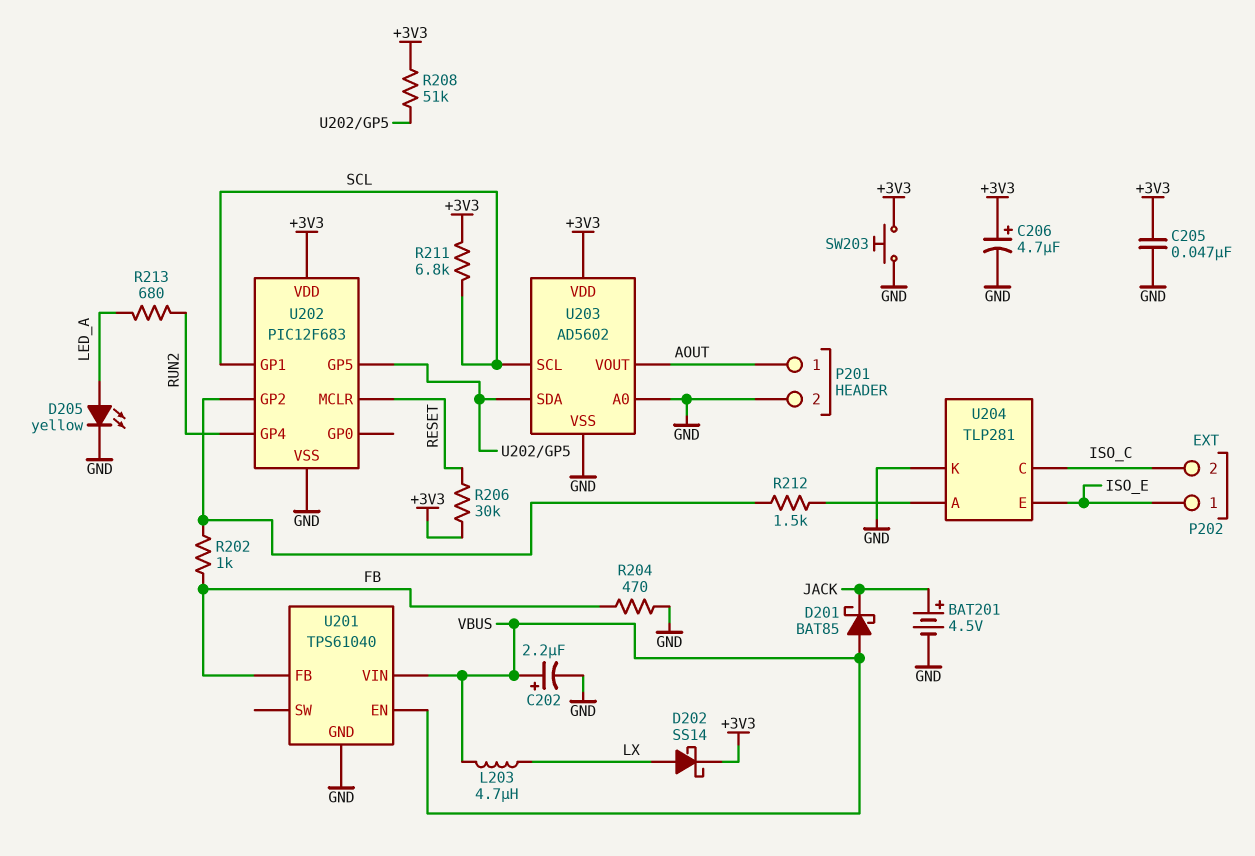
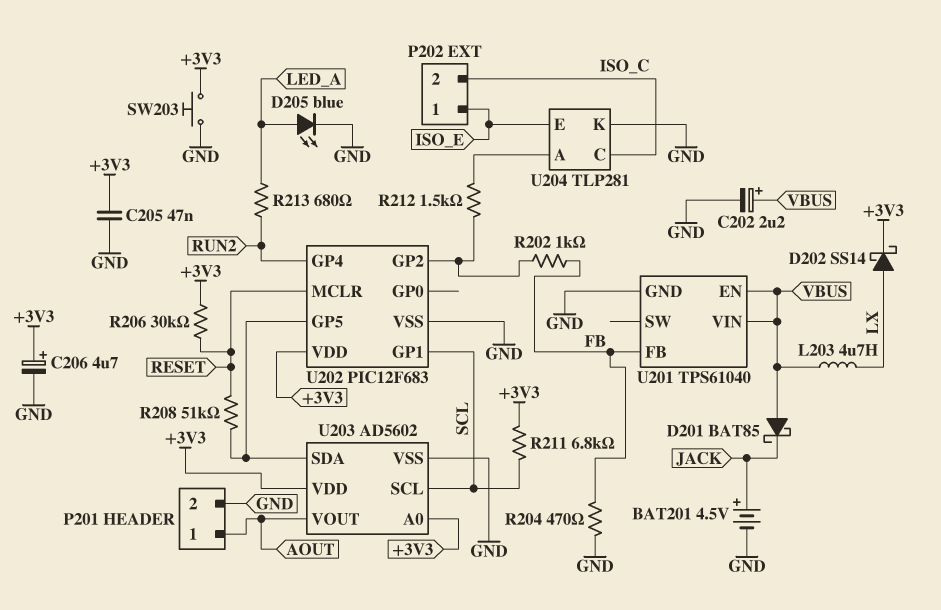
D205: LED yellow (A LED_A, K GND) -> LED blue (A LED_A, K GND)
R208: 51k (+3V3, U202/GP5) -> 51k (RESET, U202/GP5)
U203 pin A0: GND -> +3V3

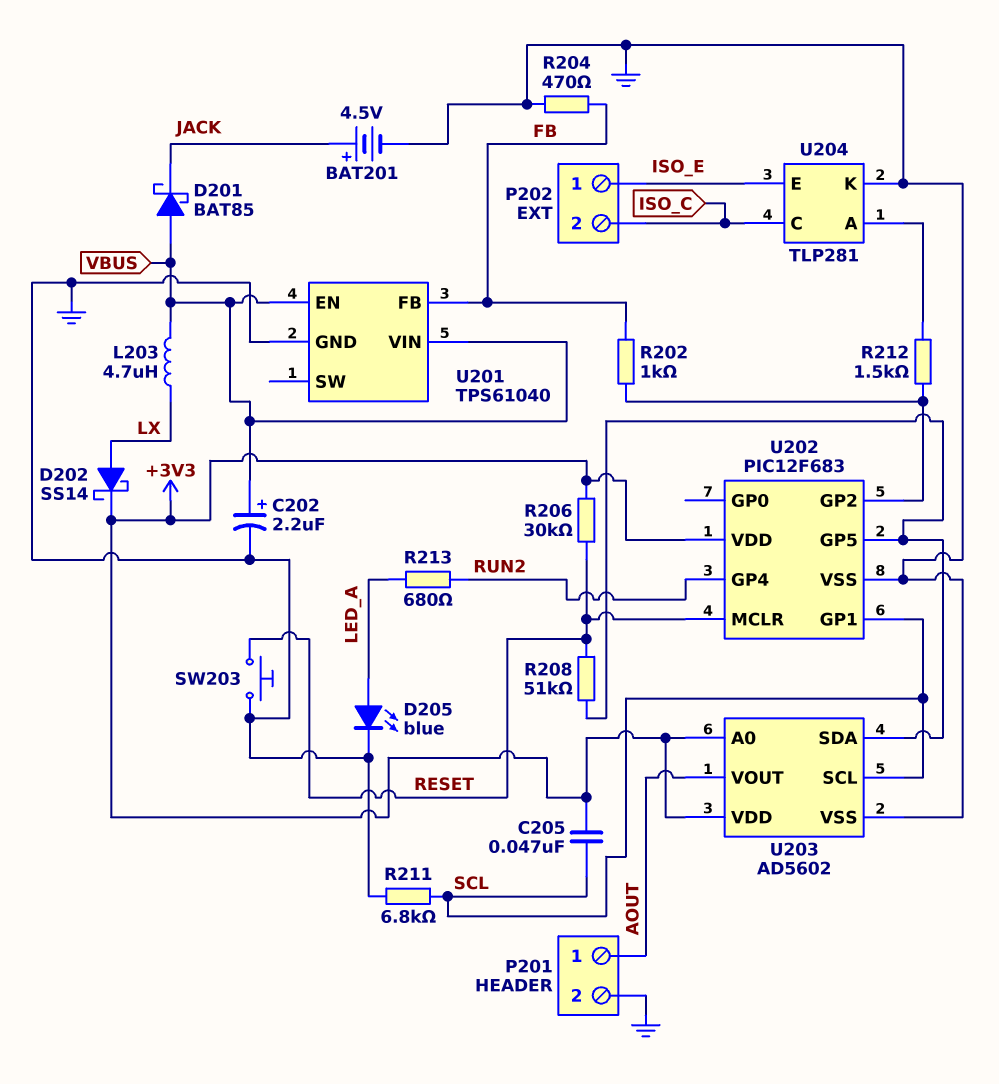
C205: 47nF (+3V3, GND) -> 47nF (+3V3, SCL)
C206: 4.7uF (plus +3V3, minus GND) -> none
R211: 6.8k (+3V3, SCL) -> 6.8k (GND, SCL)
SW203: button (+3V3, GND) -> button (GND, RESET)

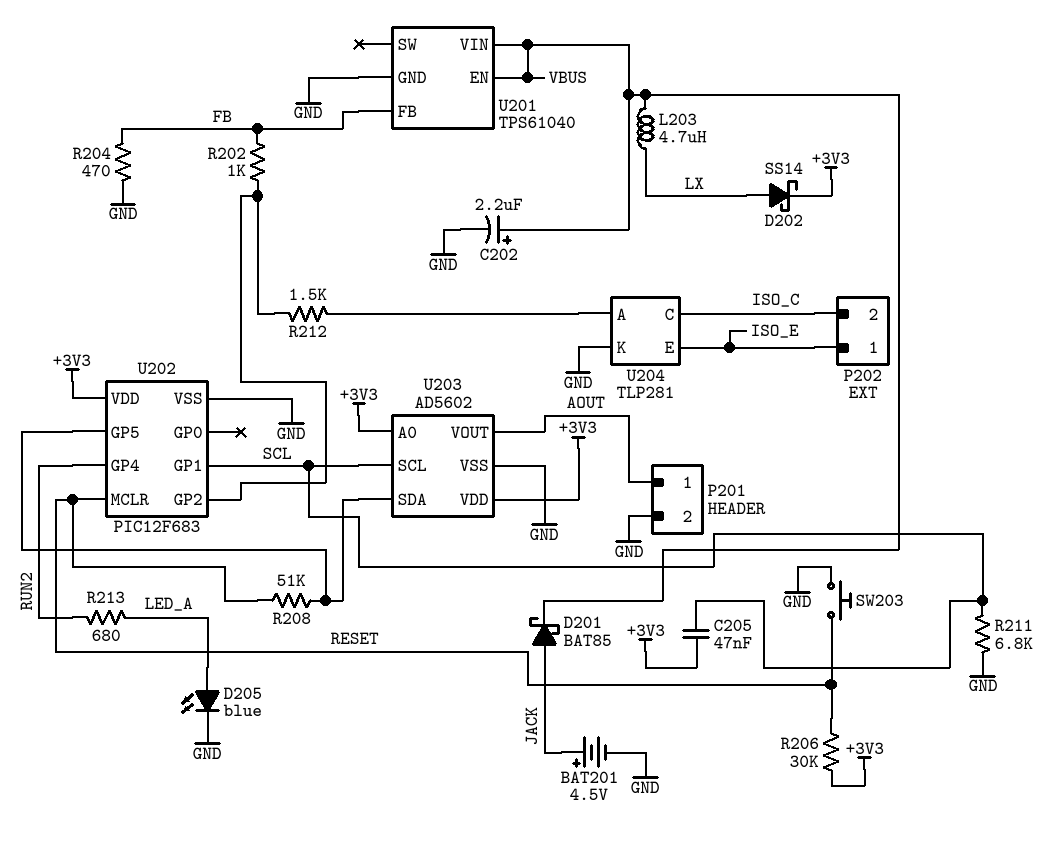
D201: schottky BAT85 (A VBUS, K JACK) -> schottky BAT85 (A JACK, K VBUS)

